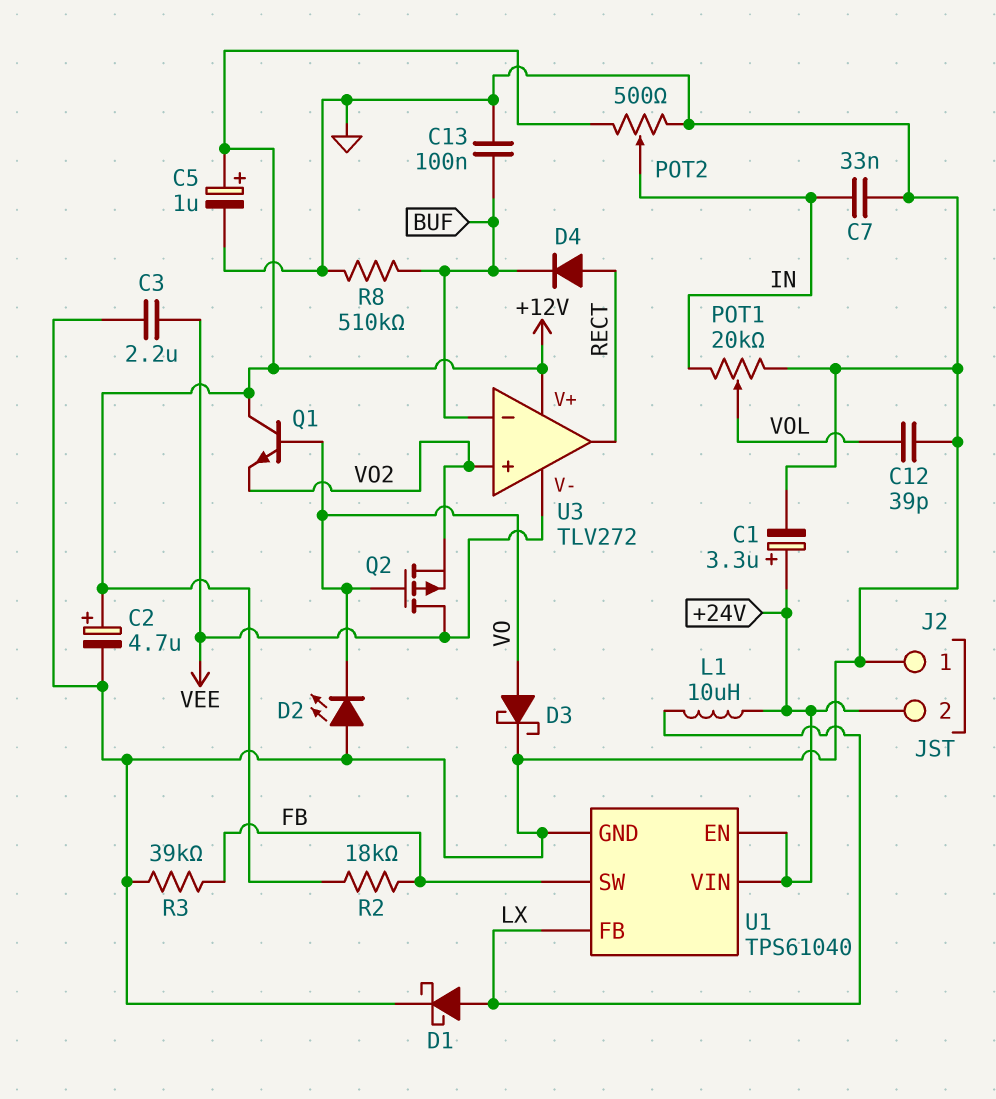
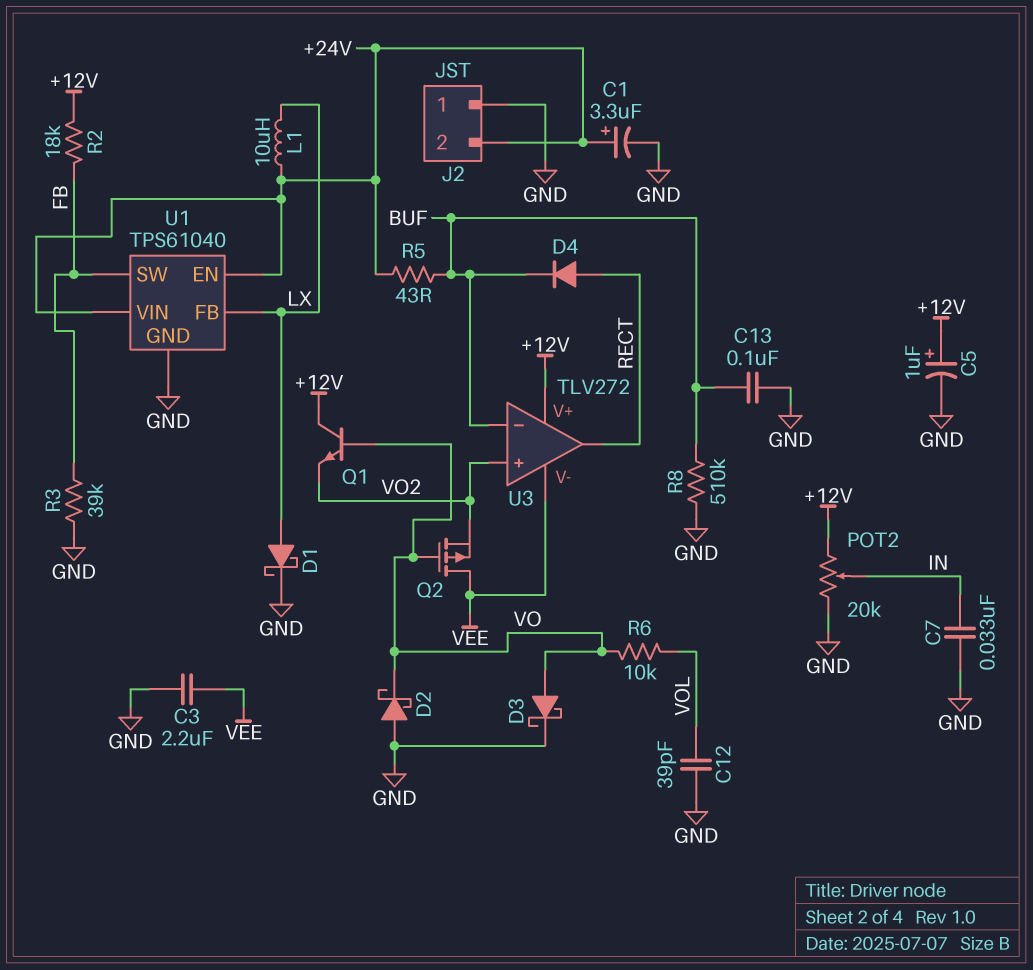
C2: 4.7uF (plus +12V, minus GND) -> none
D2: LED (A GND, K VO) -> schottky (A GND, K VO)
POT1: 20k (GND, IN, wiper VOL) -> none
POT2: 500 (+12V, GND, wiper IN) -> 20k (+12V, GND, wiper IN)
R5: none -> 43 (+24V, BUF)
R6: none -> 10k (VO, VOL)

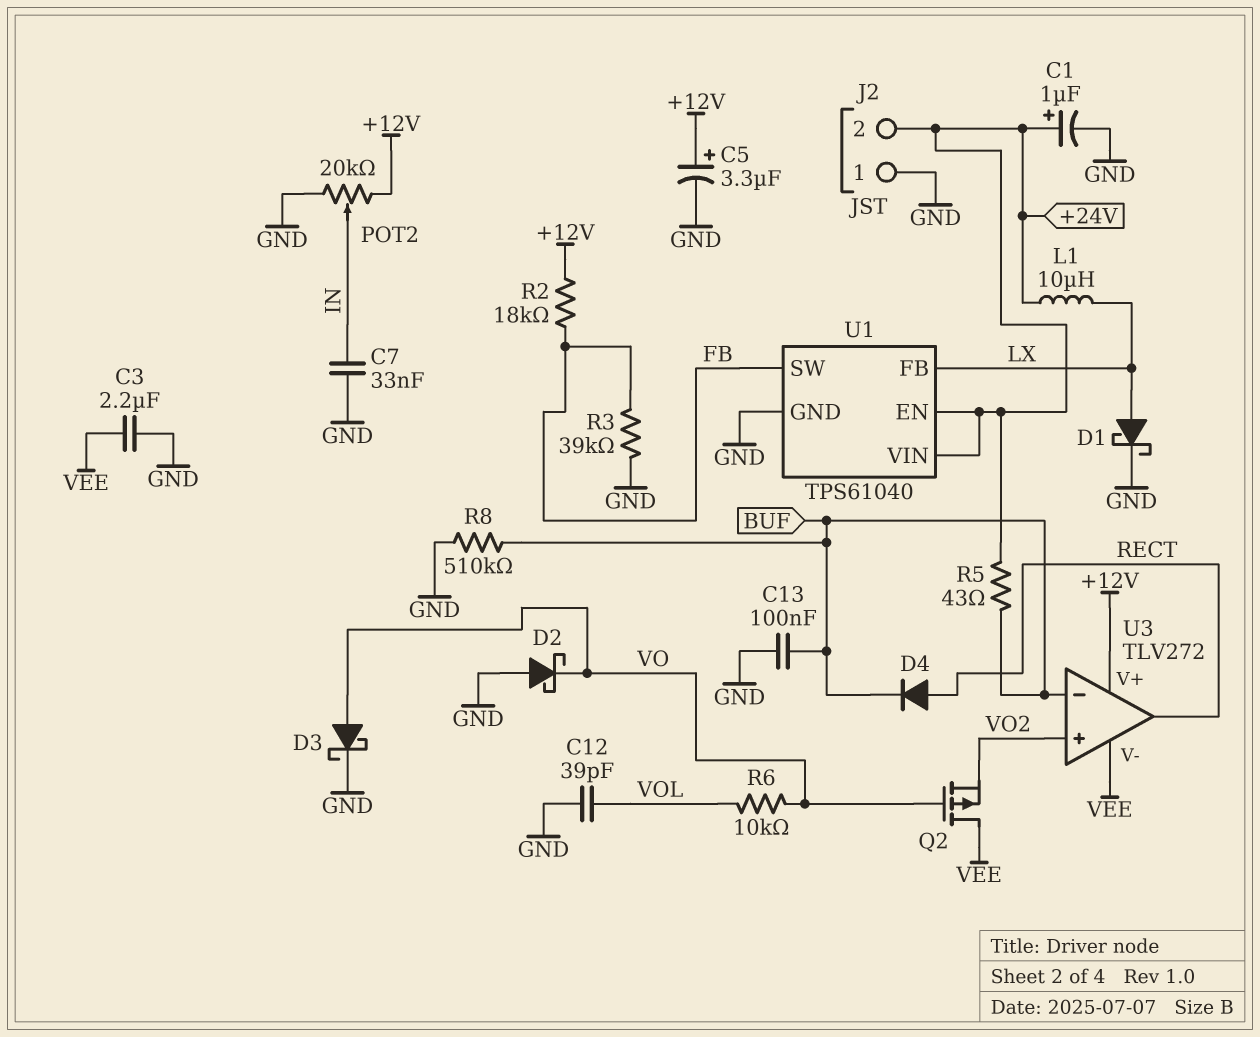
C1: 3.3uF (plus +24V, minus GND) -> 1uF (plus +24V, minus GND)
C5: 1uF (plus +12V, minus GND) -> 3.3uF (plus +12V, minus GND)
Q1: NPN (B VO, C +12V, E VO2) -> none

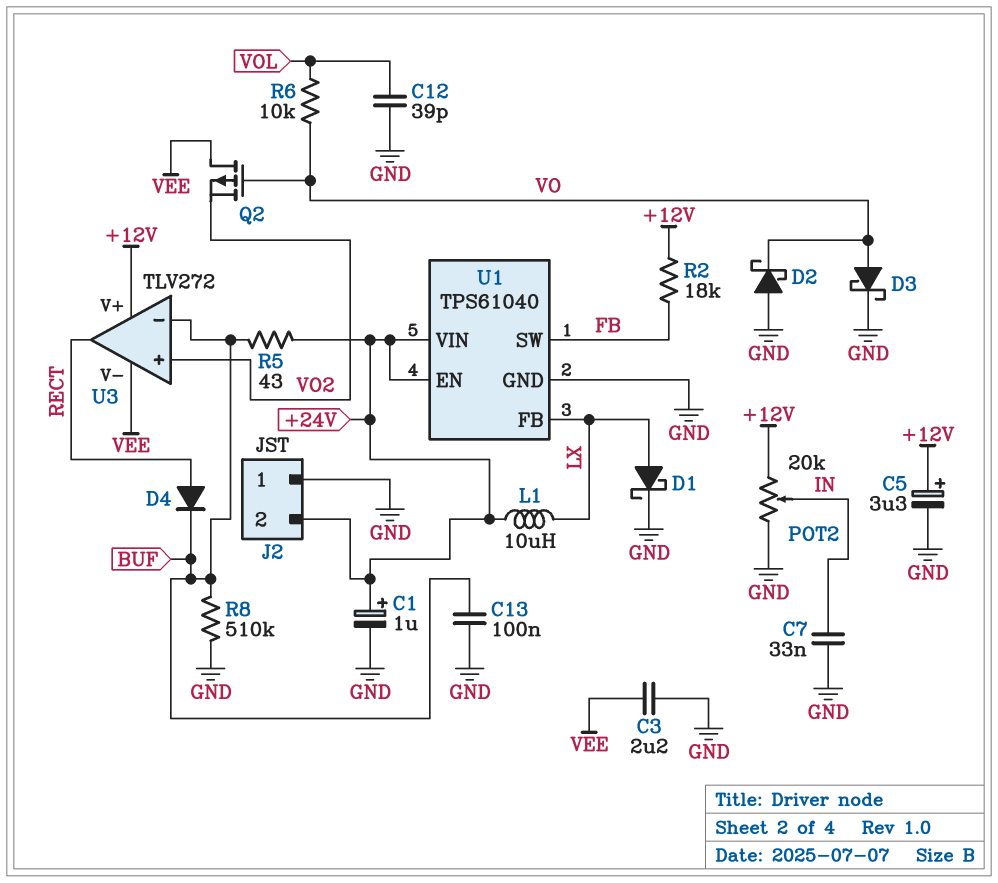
R3: 39k (FB, GND) -> none

